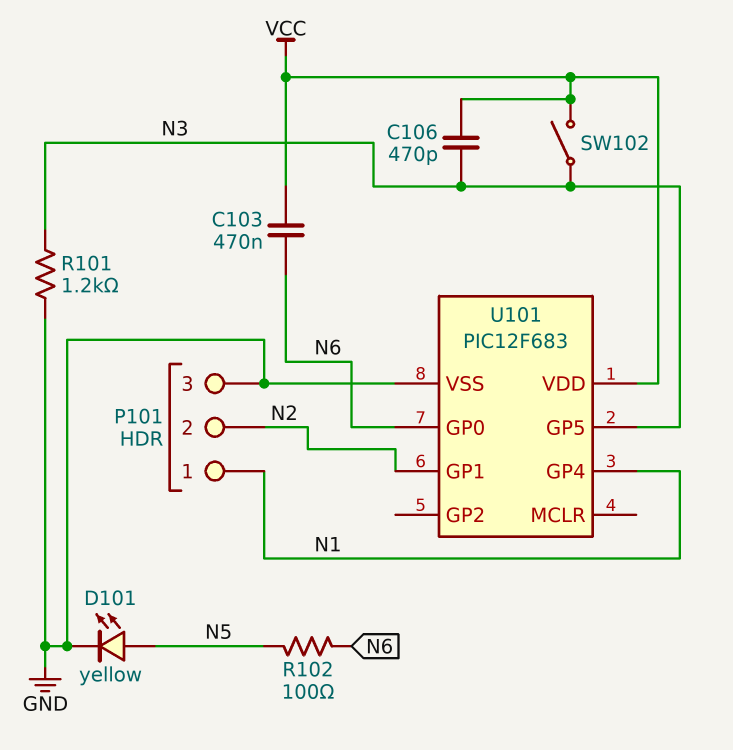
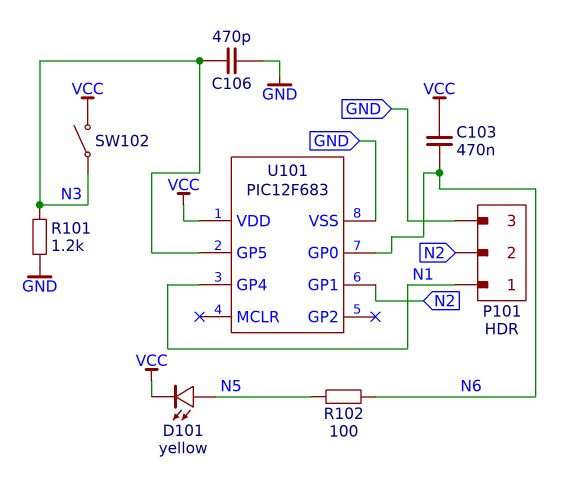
C106: 470pF (N3, VCC) -> 470pF (GND, N3)
D101: LED yellow (A N5, K GND) -> LED yellow (A N5, K VCC)

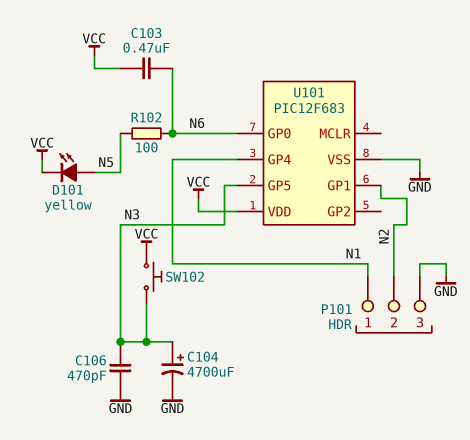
C104: none -> 4700uF (plus N3, minus GND)
R101: 1.2k (GND, N3) -> none
SW102: switch (N3, VCC) -> button (N3, VCC)

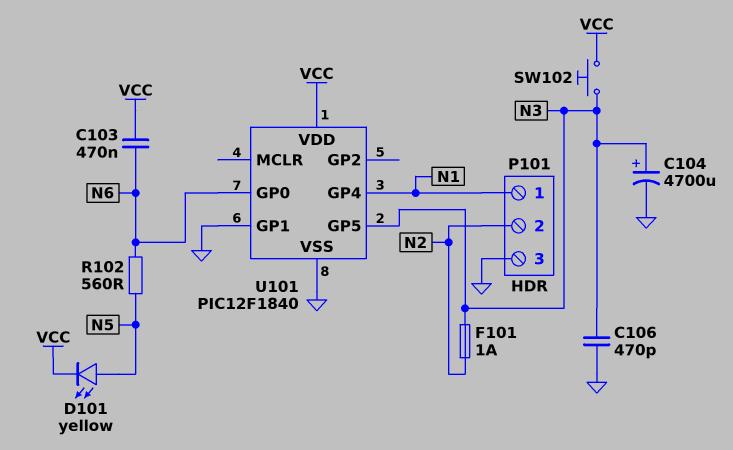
F101: none -> 1A (N2, N3)
R102: 100 (N5, N6) -> 560 (N5, N6)
U101: PIC12F683 -> PIC12F1840
U101 pin GP1: N2 -> GND

